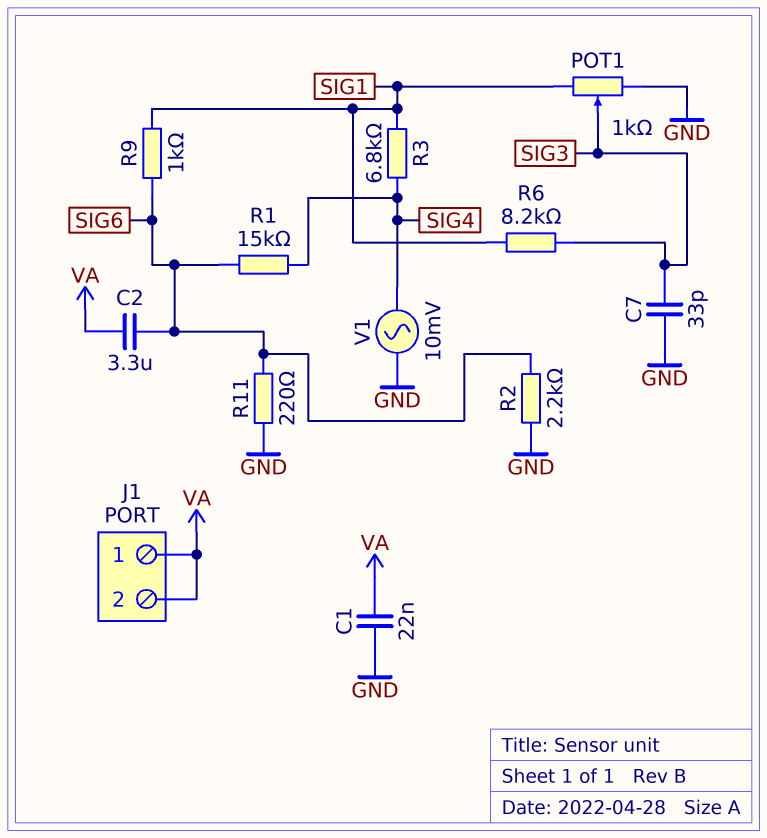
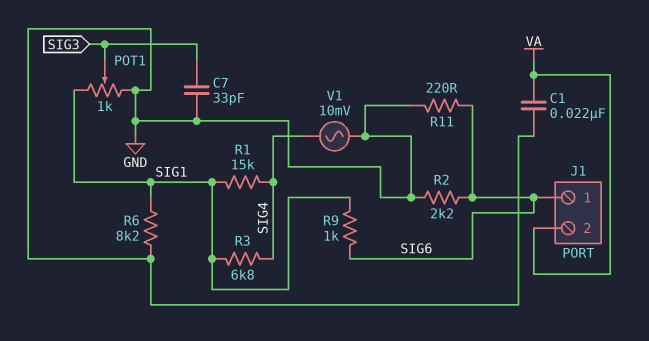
C2: 3.3uF (SIG6, VA) -> none
J1 pin 1: VA -> SIG6
R1: 15k (SIG4, SIG6) -> 15k (SIG1, SIG4)
R6: 8.2k (SIG1, SIG3) -> 8.2k (GND, SIG1)

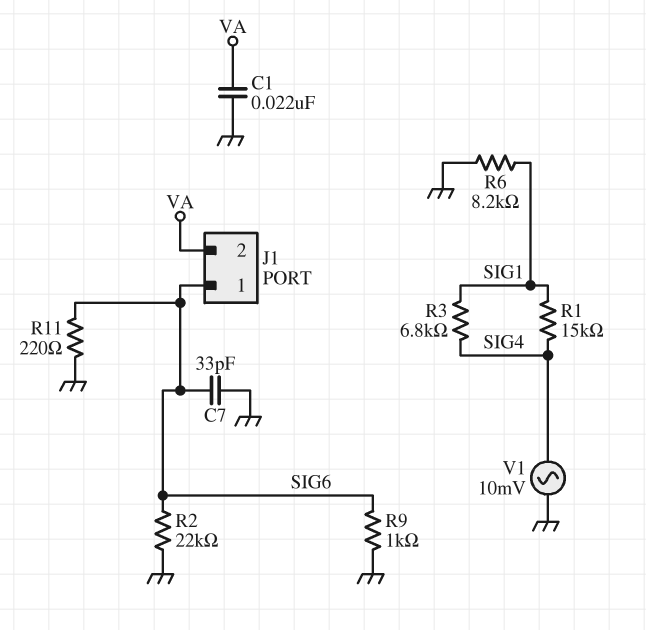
C7: 33pF (GND, SIG3) -> 33pF (GND, SIG6)
POT1: 1k (GND, SIG1, wiper SIG3) -> none
R2: 2.2k (GND, SIG6) -> 22k (GND, SIG6)
R9: 1k (SIG1, SIG6) -> 1k (GND, SIG6)

